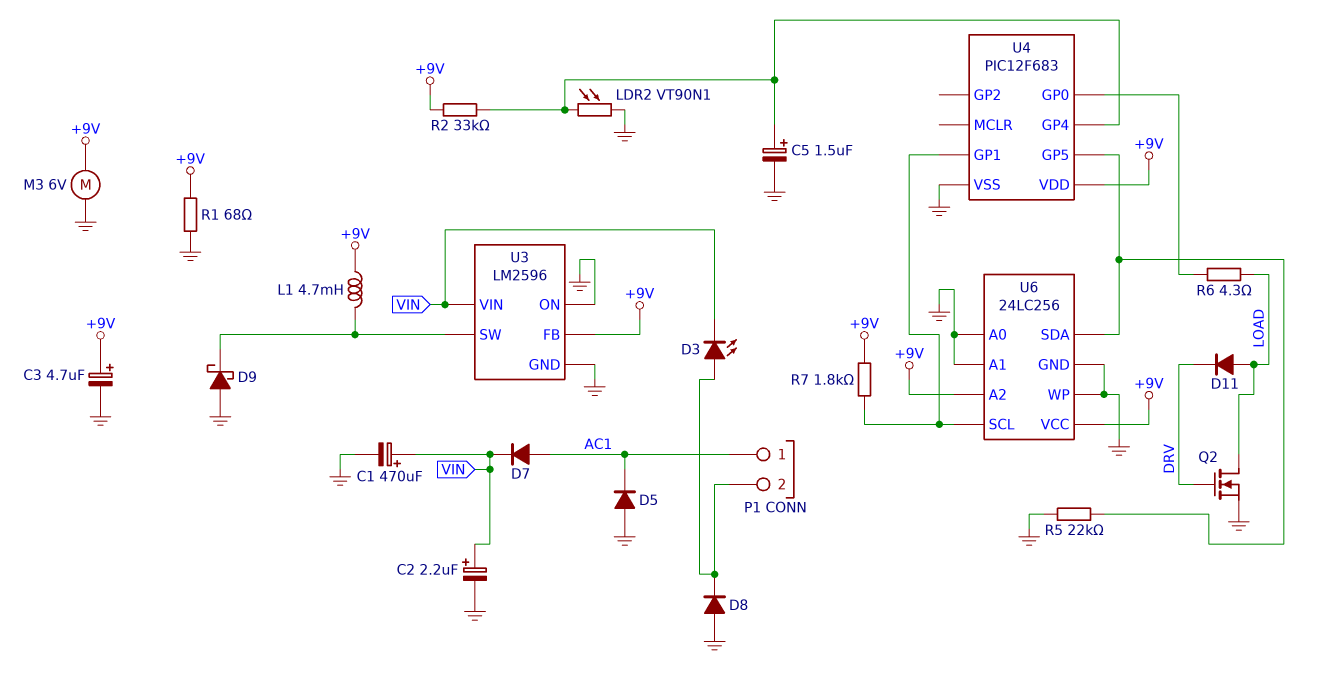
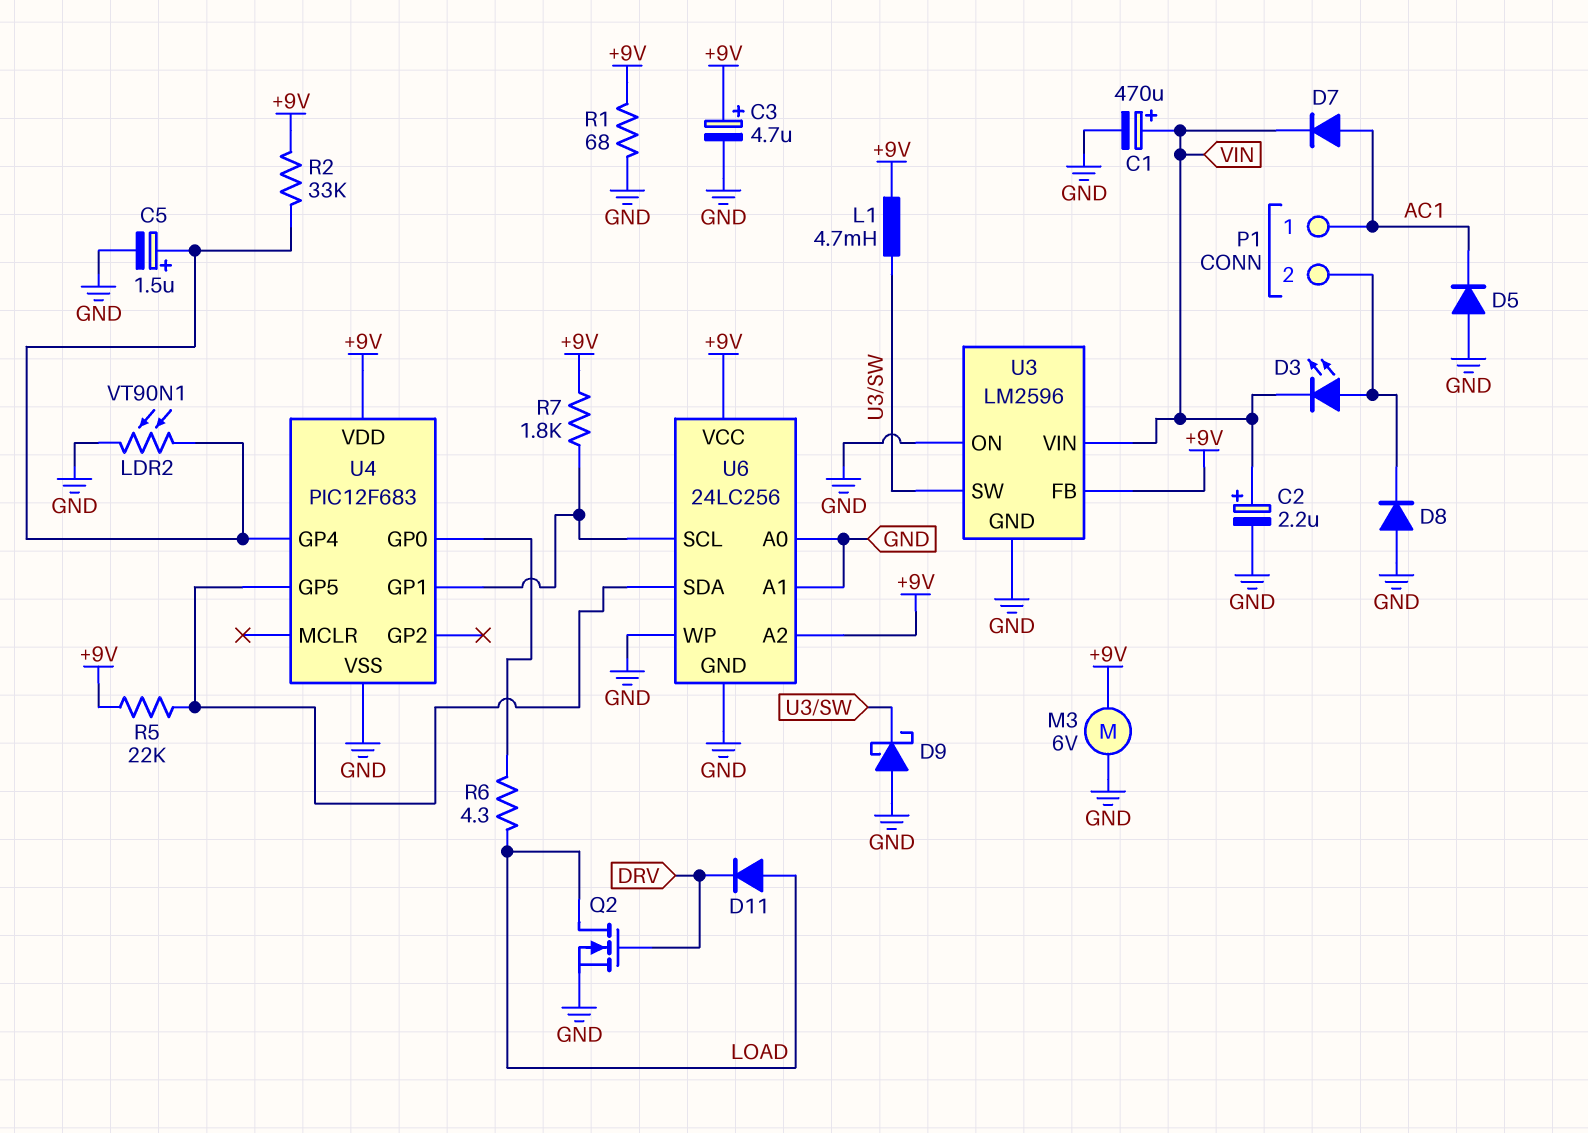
R5: 22k (GND, U4/GP5) -> 22k (+9V, U4/GP5)

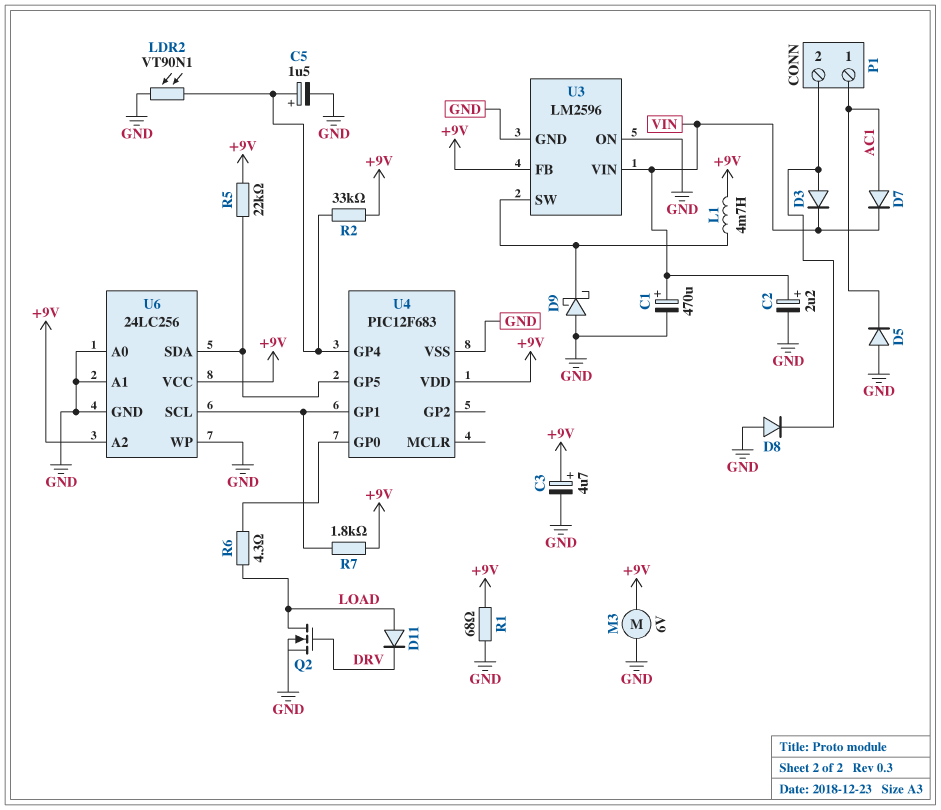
D3: LED (A P1/2, K VIN) -> diode (A P1/2, K VIN)

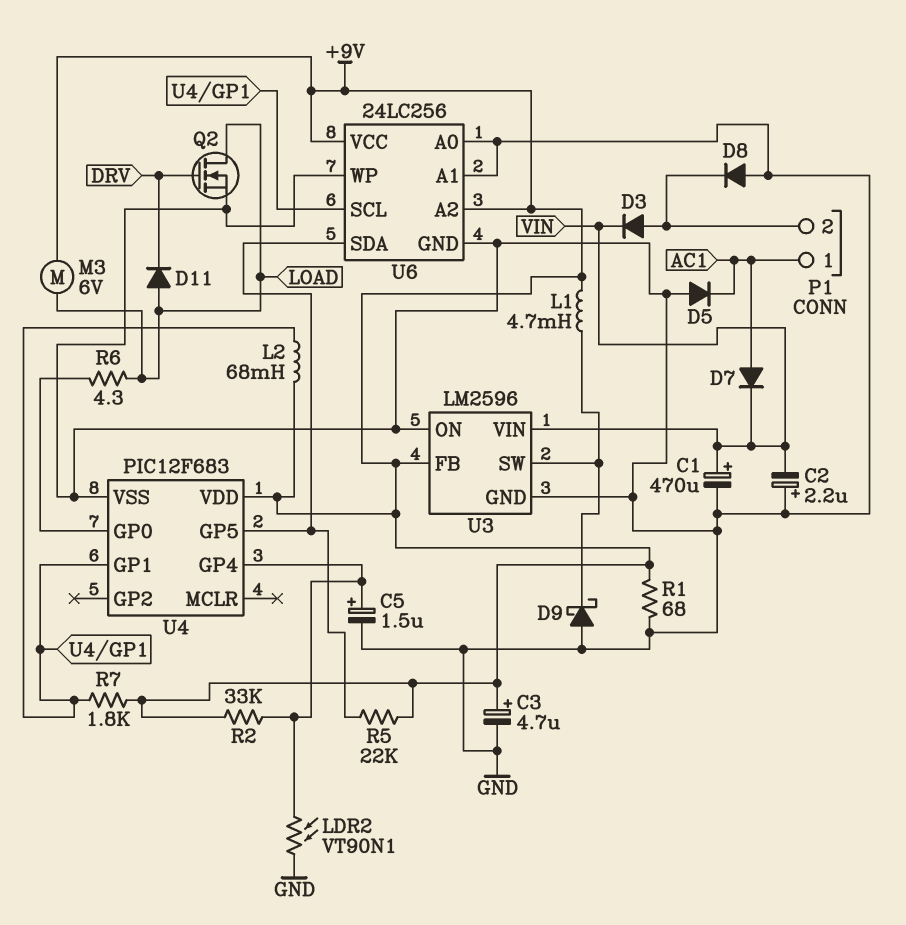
C2: 2.2uF (plus VIN, minus GND) -> 2.2uF (plus GND, minus VIN)
L2: none -> 68mH (+9V, U4/GP1)
M3: motor 6V (+9V, GND) -> motor 6V (+9V, LOAD)

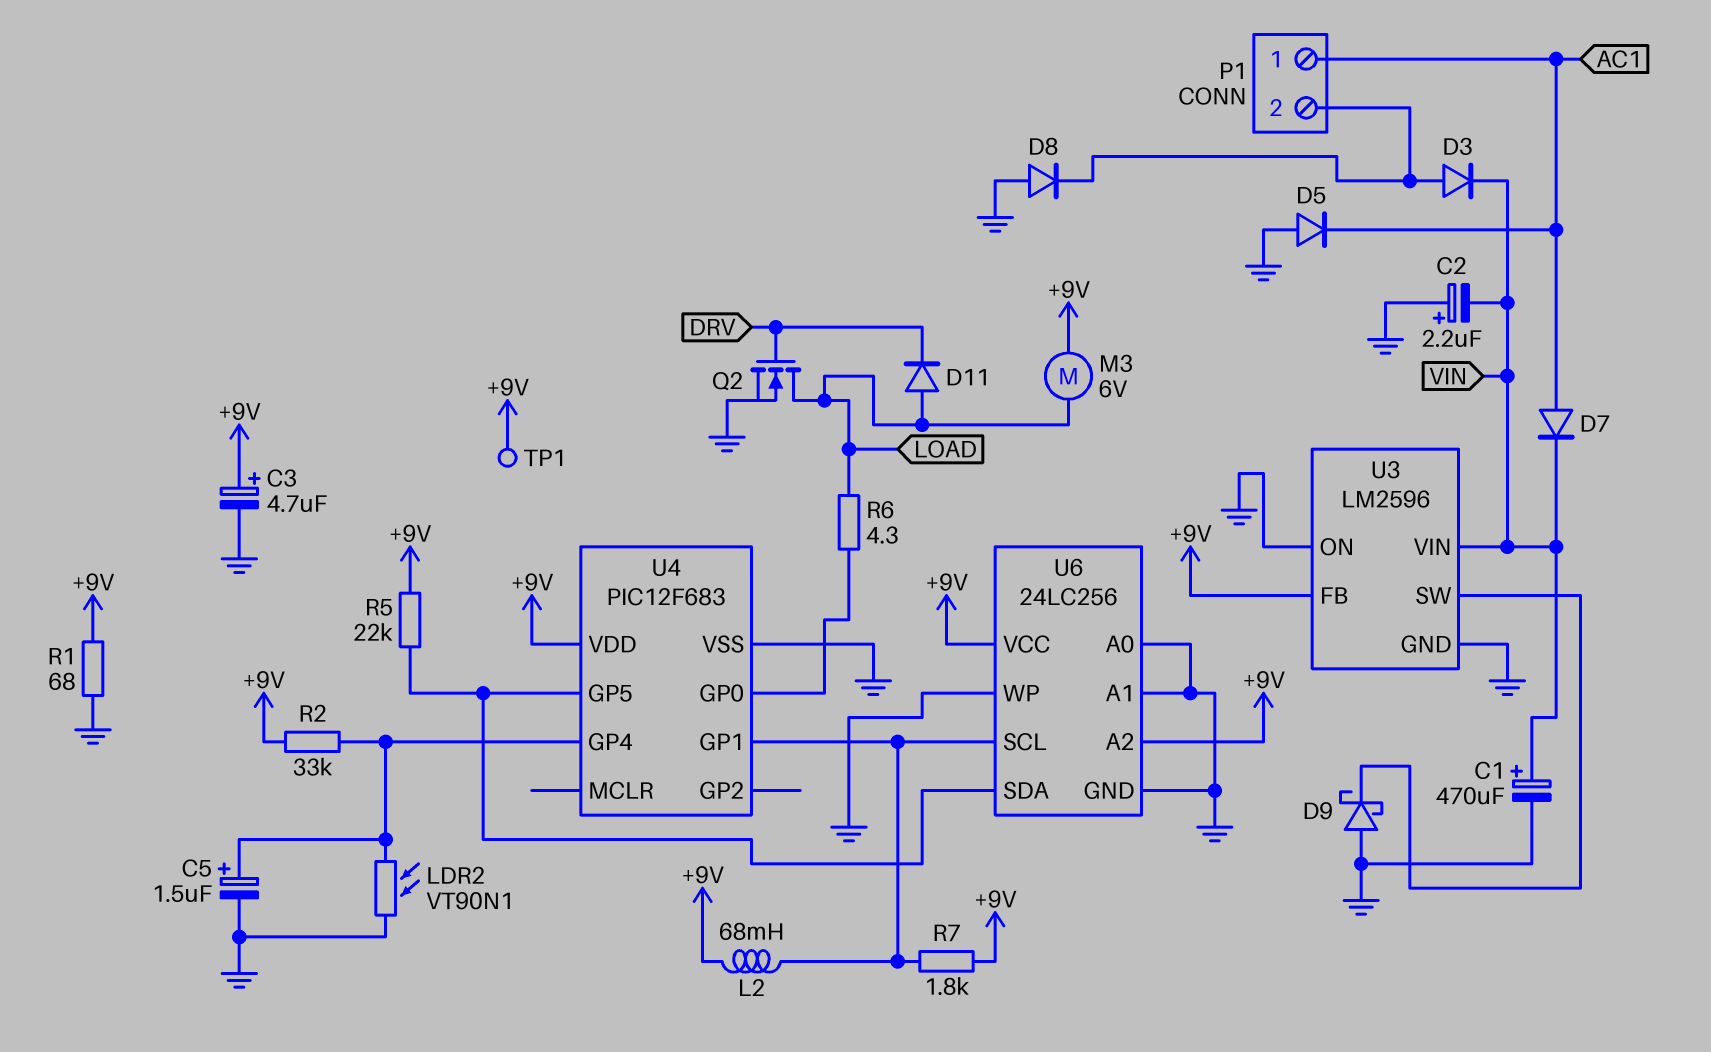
L1: 4.7mH (+9V, U3/SW) -> none
TP1: none -> test point (+9V)

